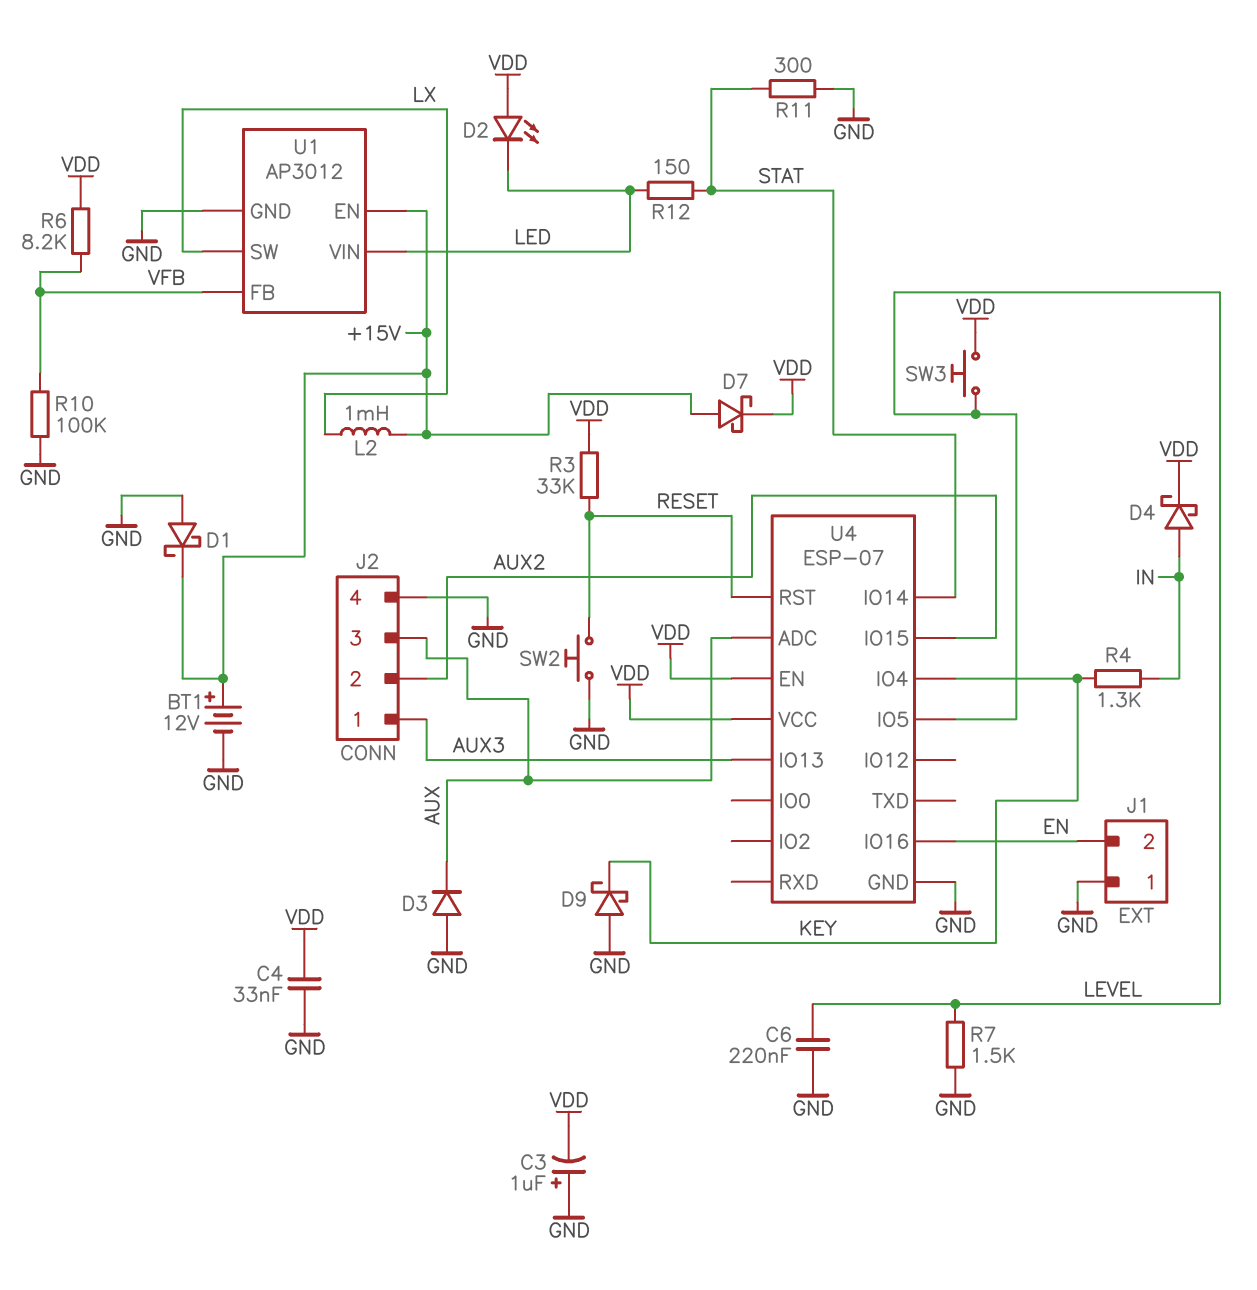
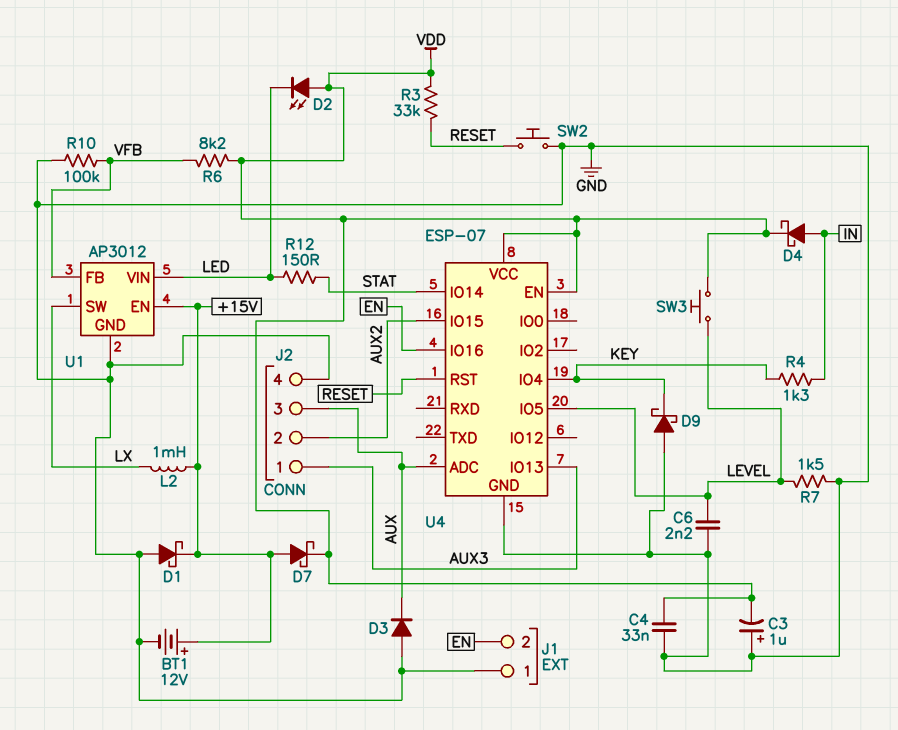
C6: 220nF (GND, LEVEL) -> 2.2nF (GND, LEVEL)
R11: 300 (GND, STAT) -> none

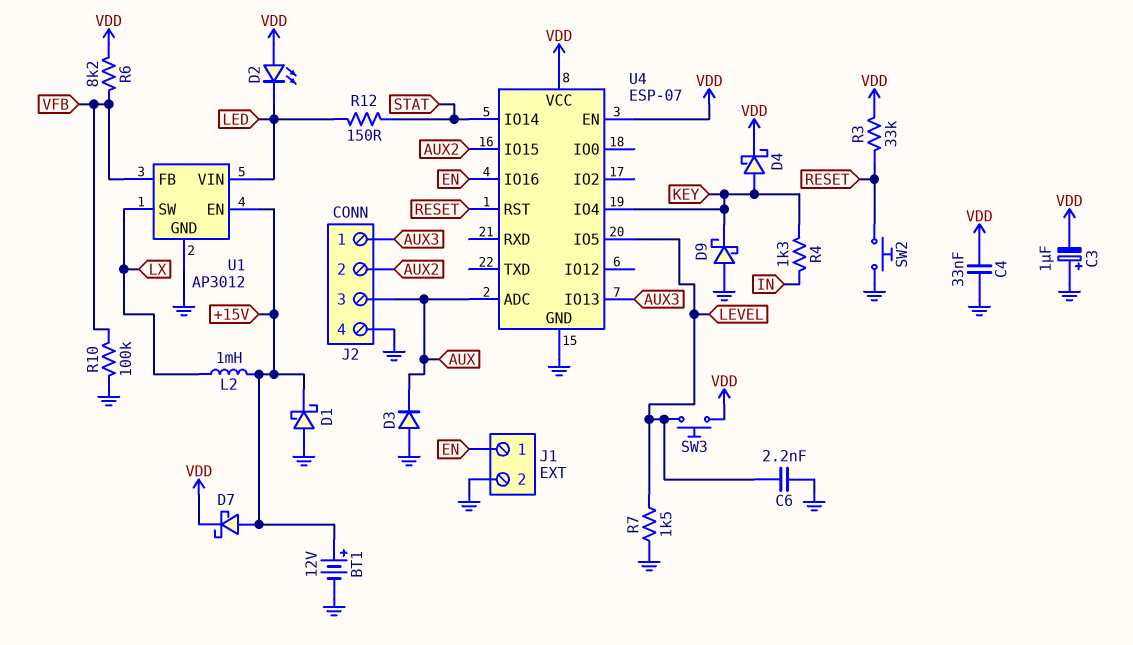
D4: schottky (A IN, K VDD) -> schottky (A KEY, K VDD)
J1 pin 1: GND -> EN
J1 pin 2: EN -> GND

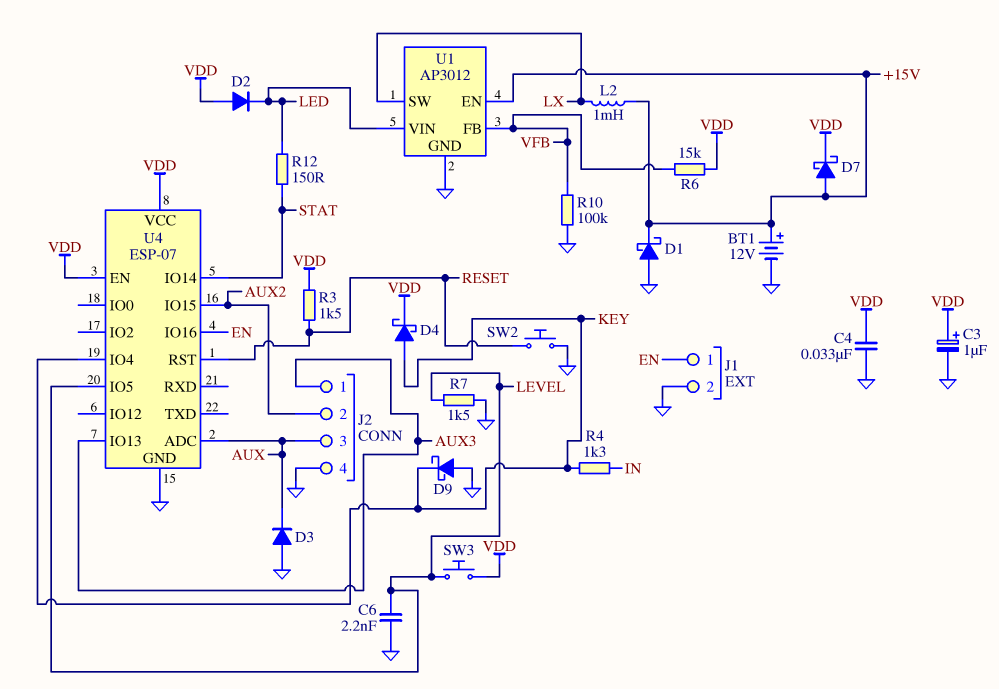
C3: 1uF (plus GND, minus VDD) -> 1uF (plus VDD, minus GND)
D2: LED (A VDD, K LED) -> diode (A VDD, K LED)
R3: 33k (RESET, VDD) -> 1.5k (RESET, VDD)
R6: 8.2k (VDD, VFB) -> 15k (VDD, VFB)

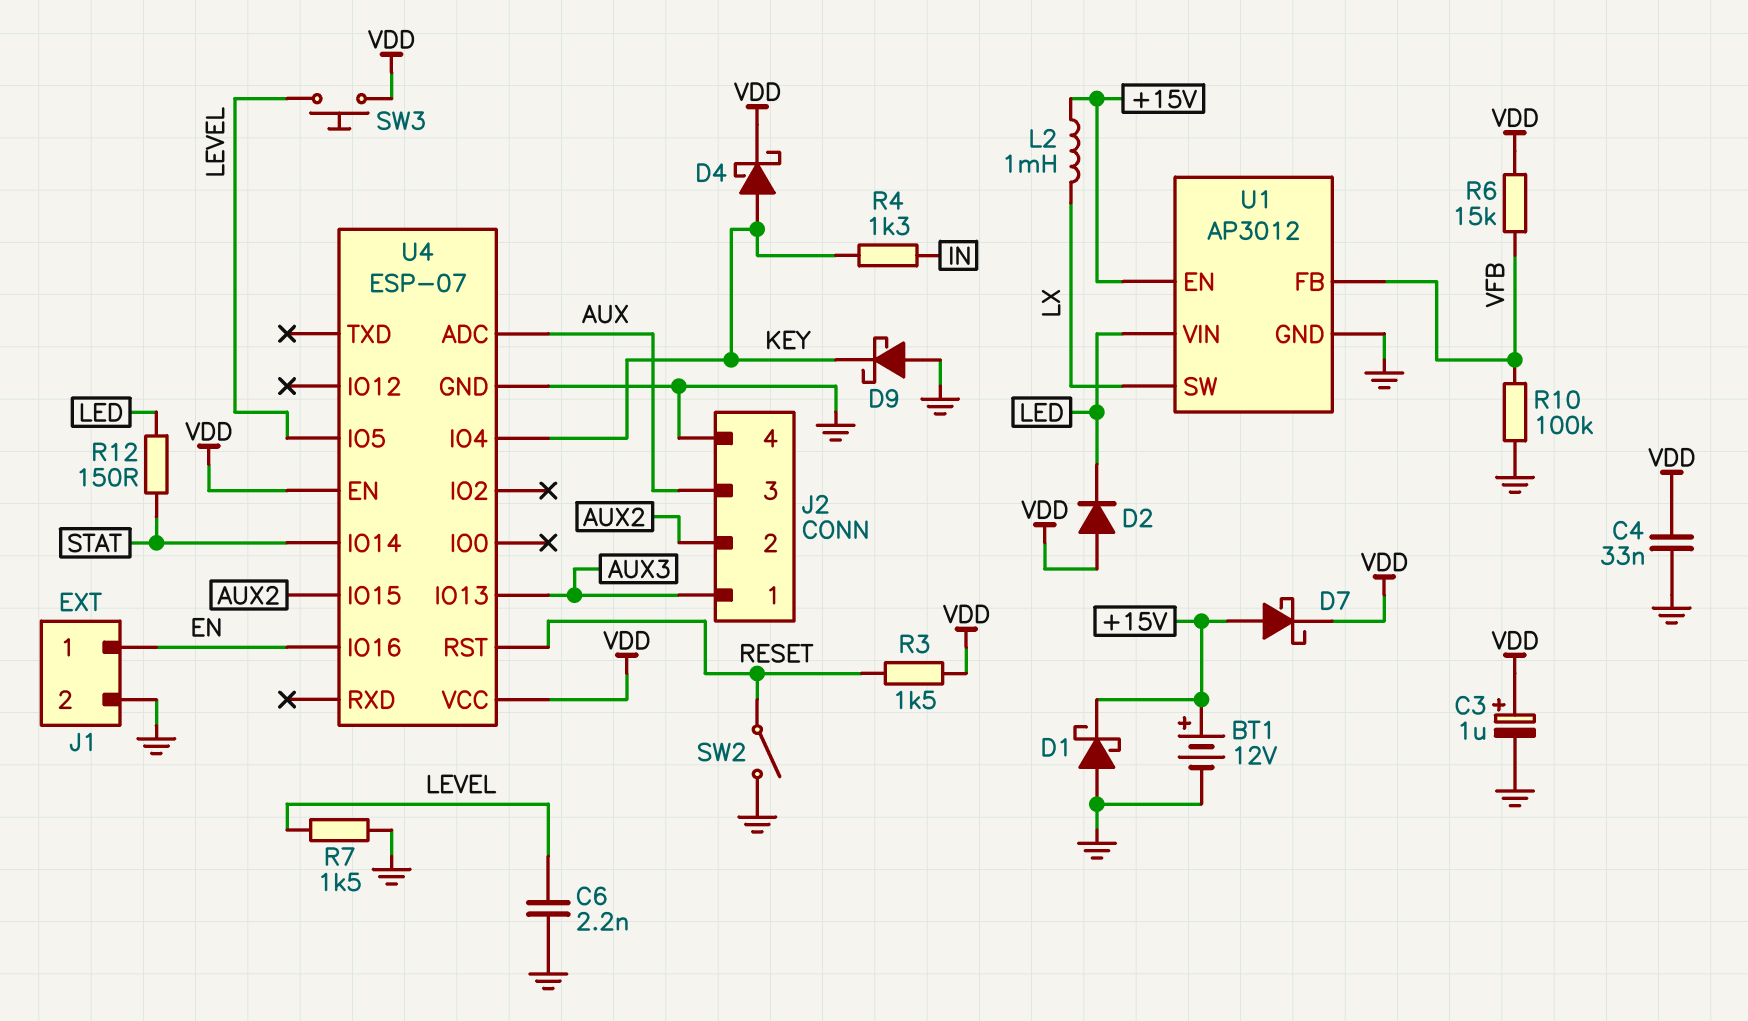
D3: diode (A GND, K AUX) -> none
SW2: button (GND, RESET) -> switch (GND, RESET)

